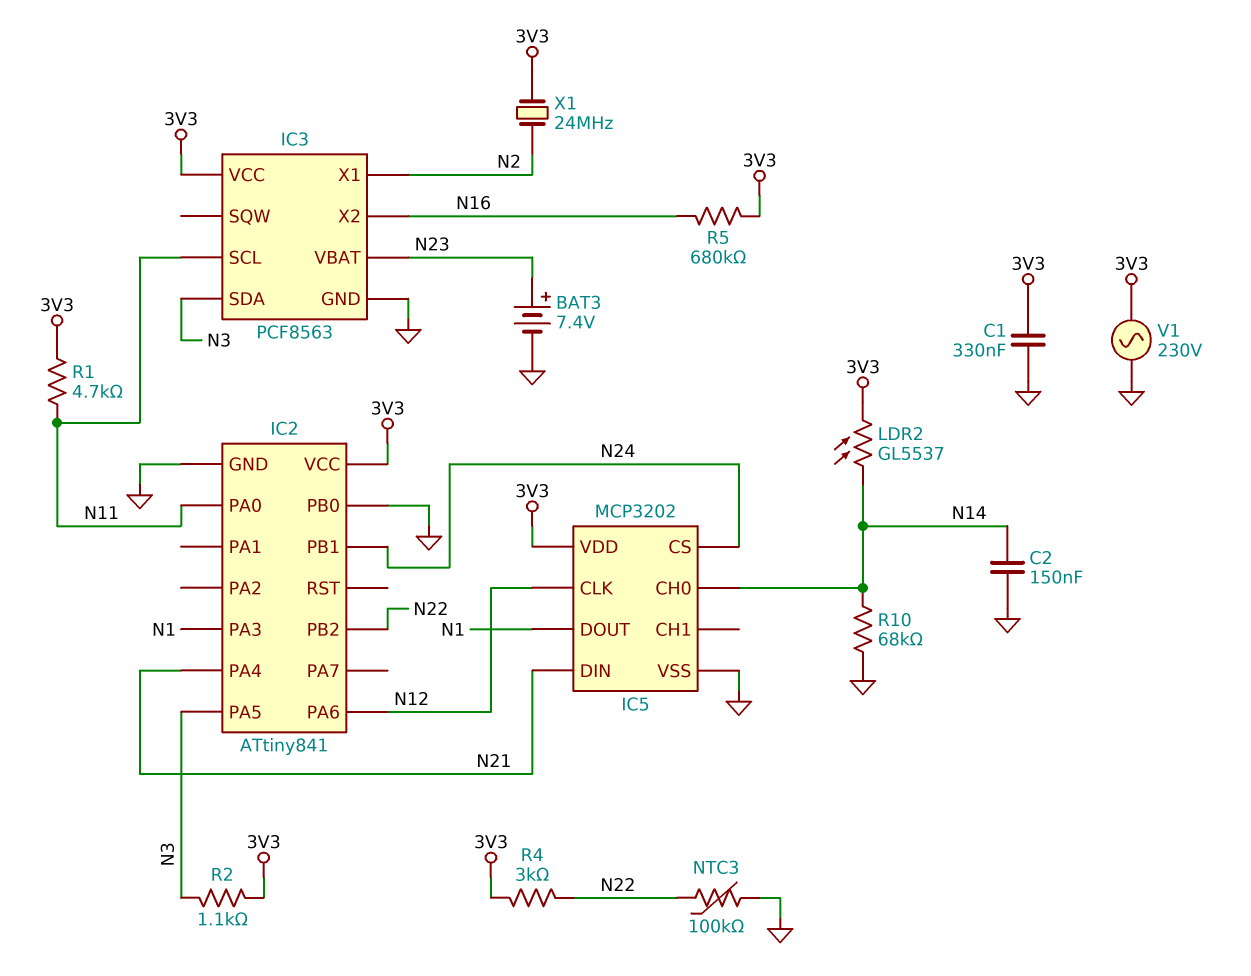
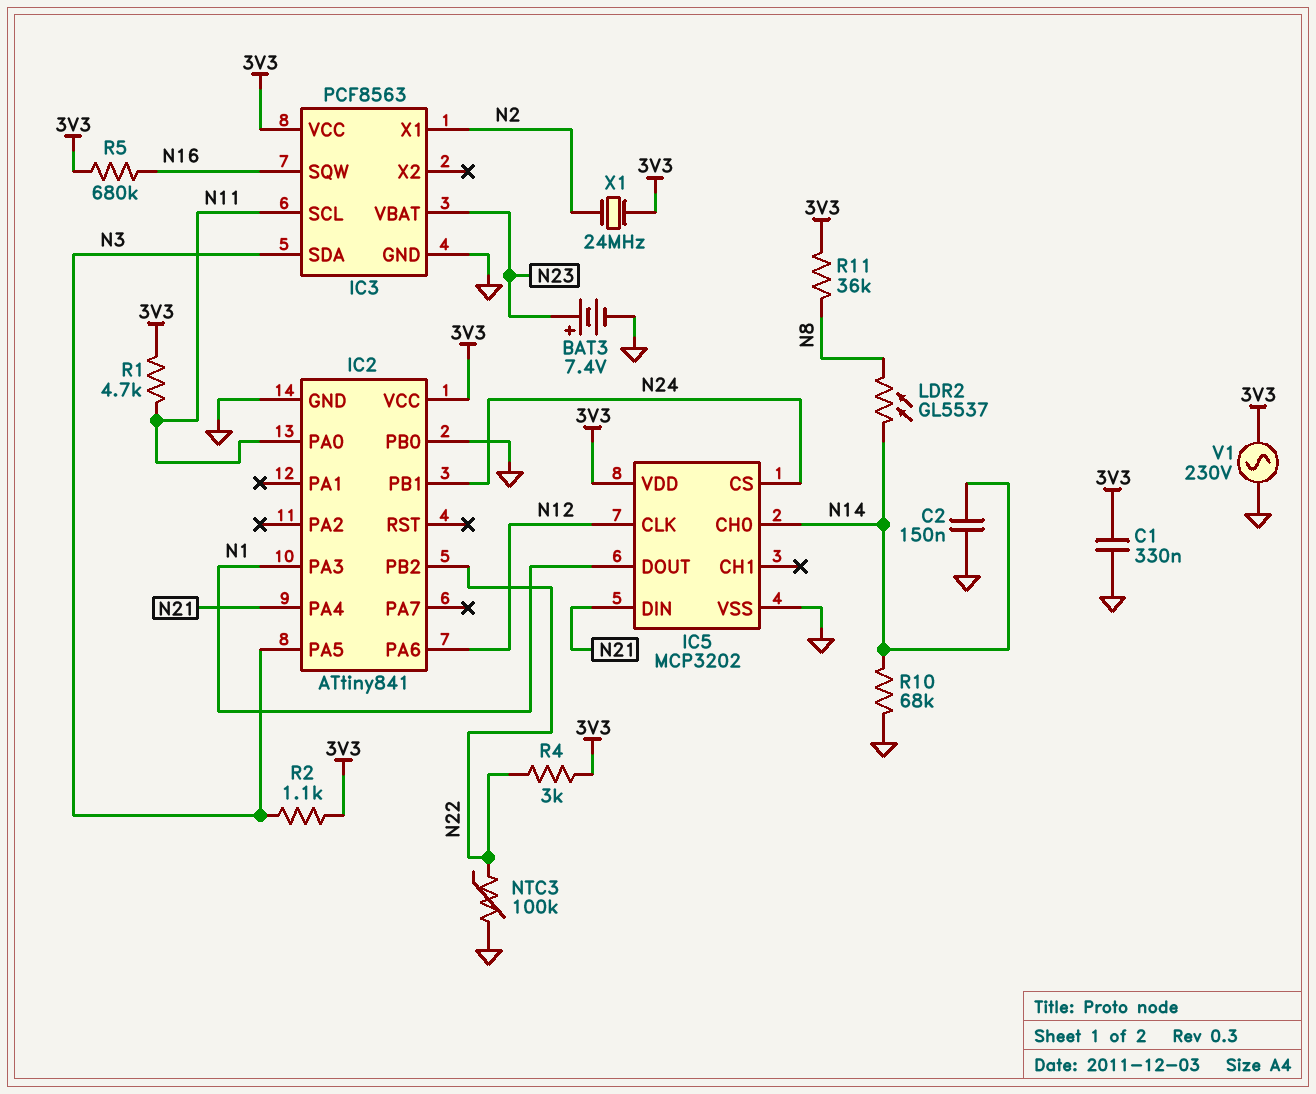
IC3 pin SQW: none -> N16
IC3 pin X2: N16 -> none
LDR2: GL5537 (3V3, N14) -> GL5537 (N8, N14)
R11: none -> 36k (3V3, N8)

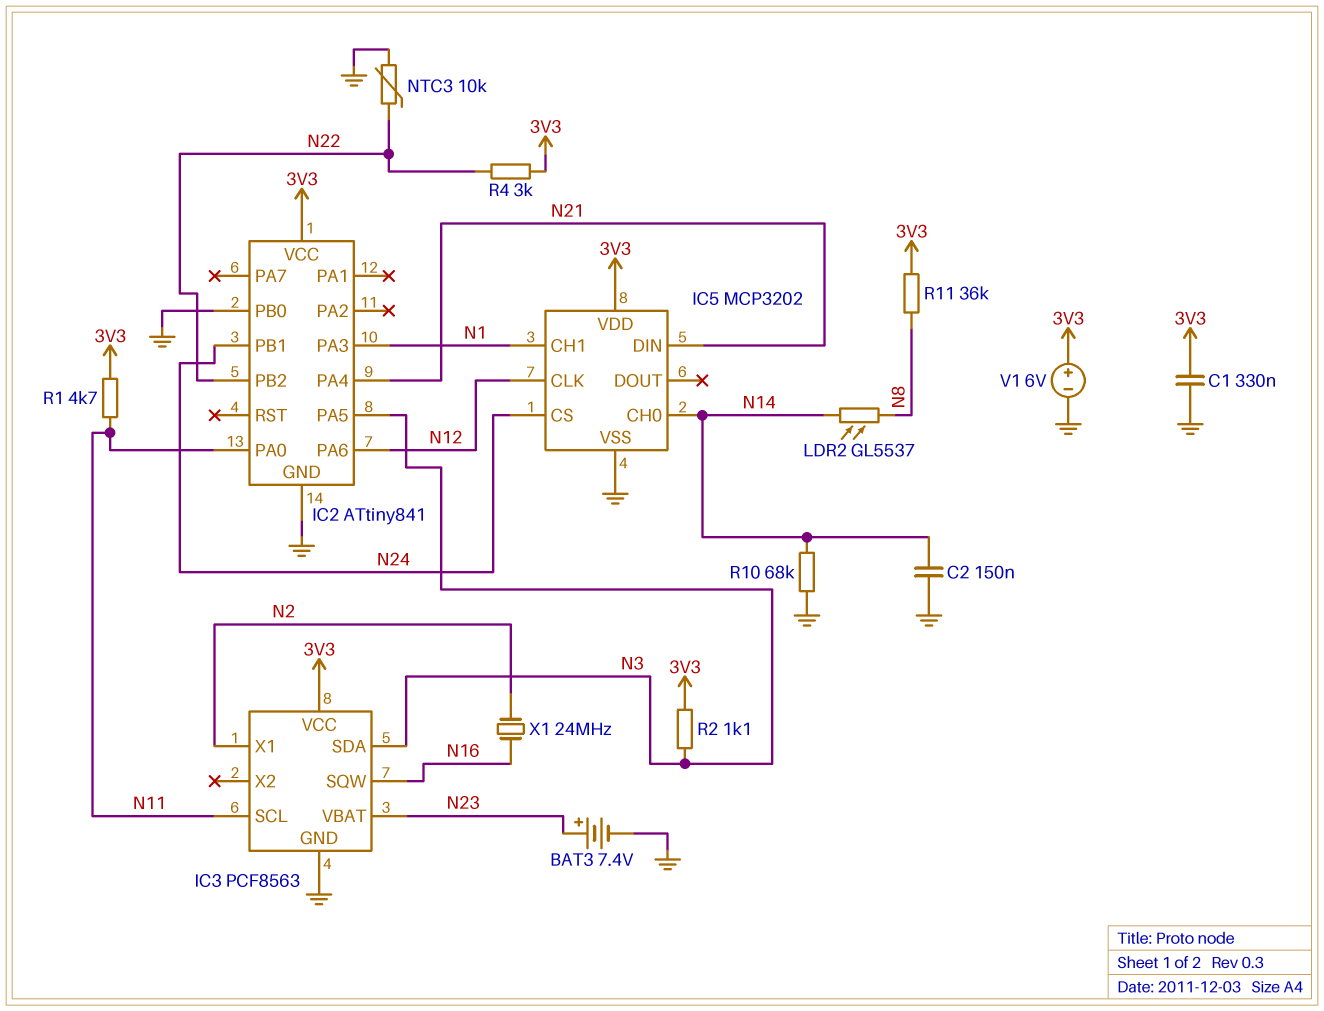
IC5 pin CH1: none -> N1
IC5 pin DOUT: N1 -> none
NTC3: 100k (GND, N22) -> 10k (GND, N22)
R5: 680k (3V3, N16) -> none
V1: AC 230V (3V3, GND) -> 6V (plus 3V3, minus GND)
X1: 24MHz (3V3, N2) -> 24MHz (N2, N16)

